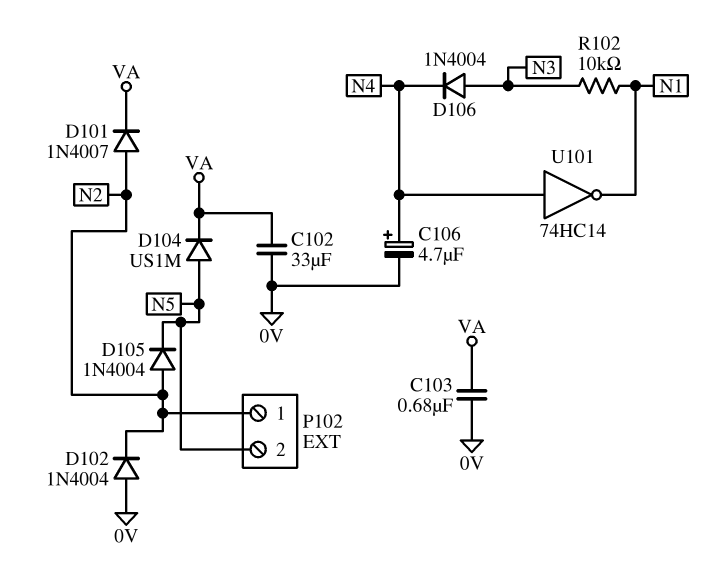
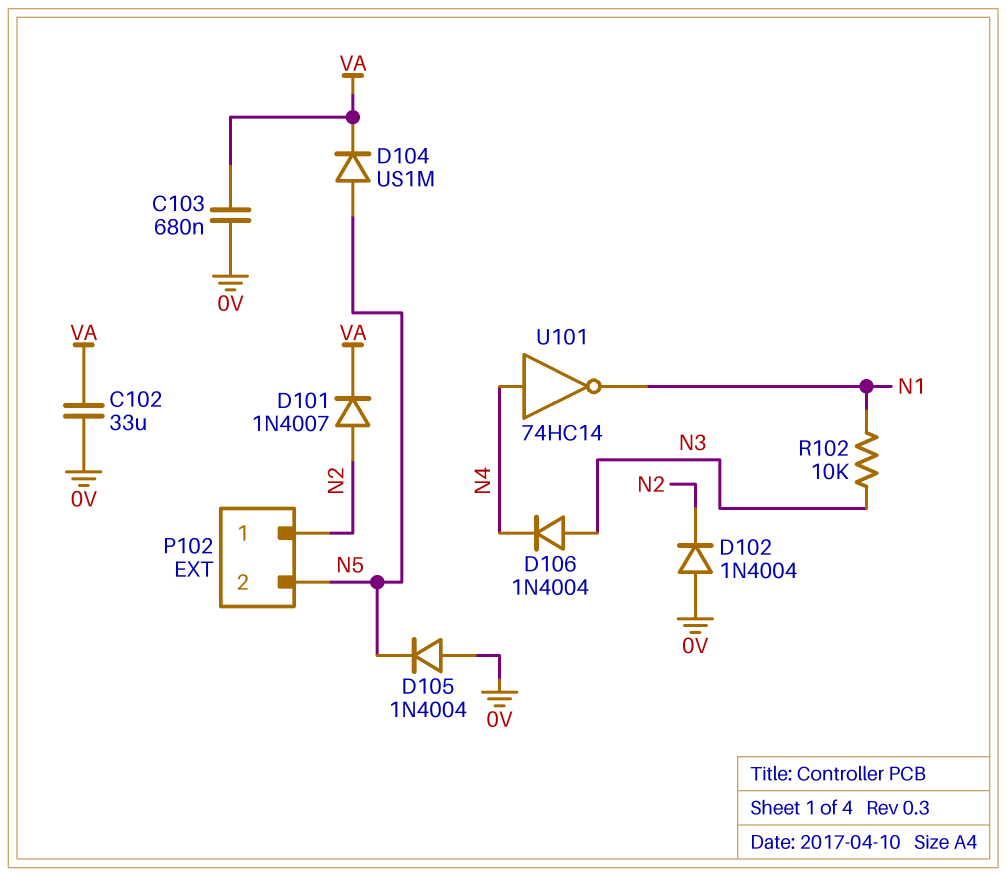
C106: 4.7uF (plus N4, minus 0V) -> none
D105: diode 1N4004 (A N2, K N5) -> diode 1N4004 (A 0V, K N5)

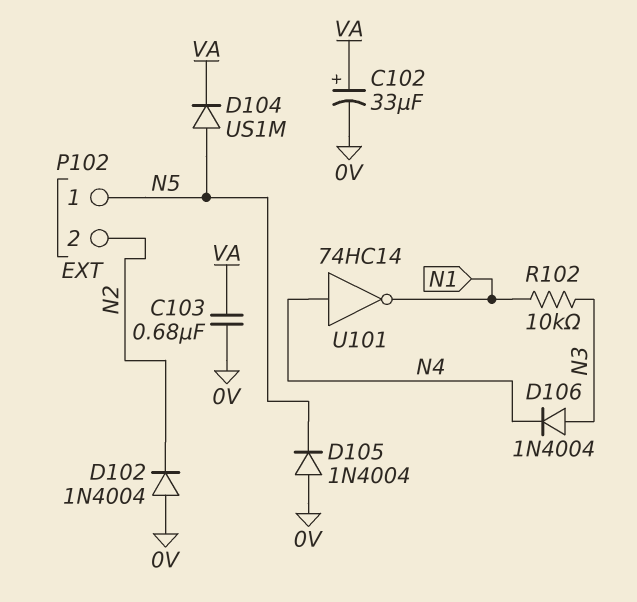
C102: 33uF (0V, VA) -> 33uF (plus VA, minus 0V)
D101: diode 1N4007 (A N2, K VA) -> none
P102 pin 1: N2 -> N5
P102 pin 2: N5 -> N2

